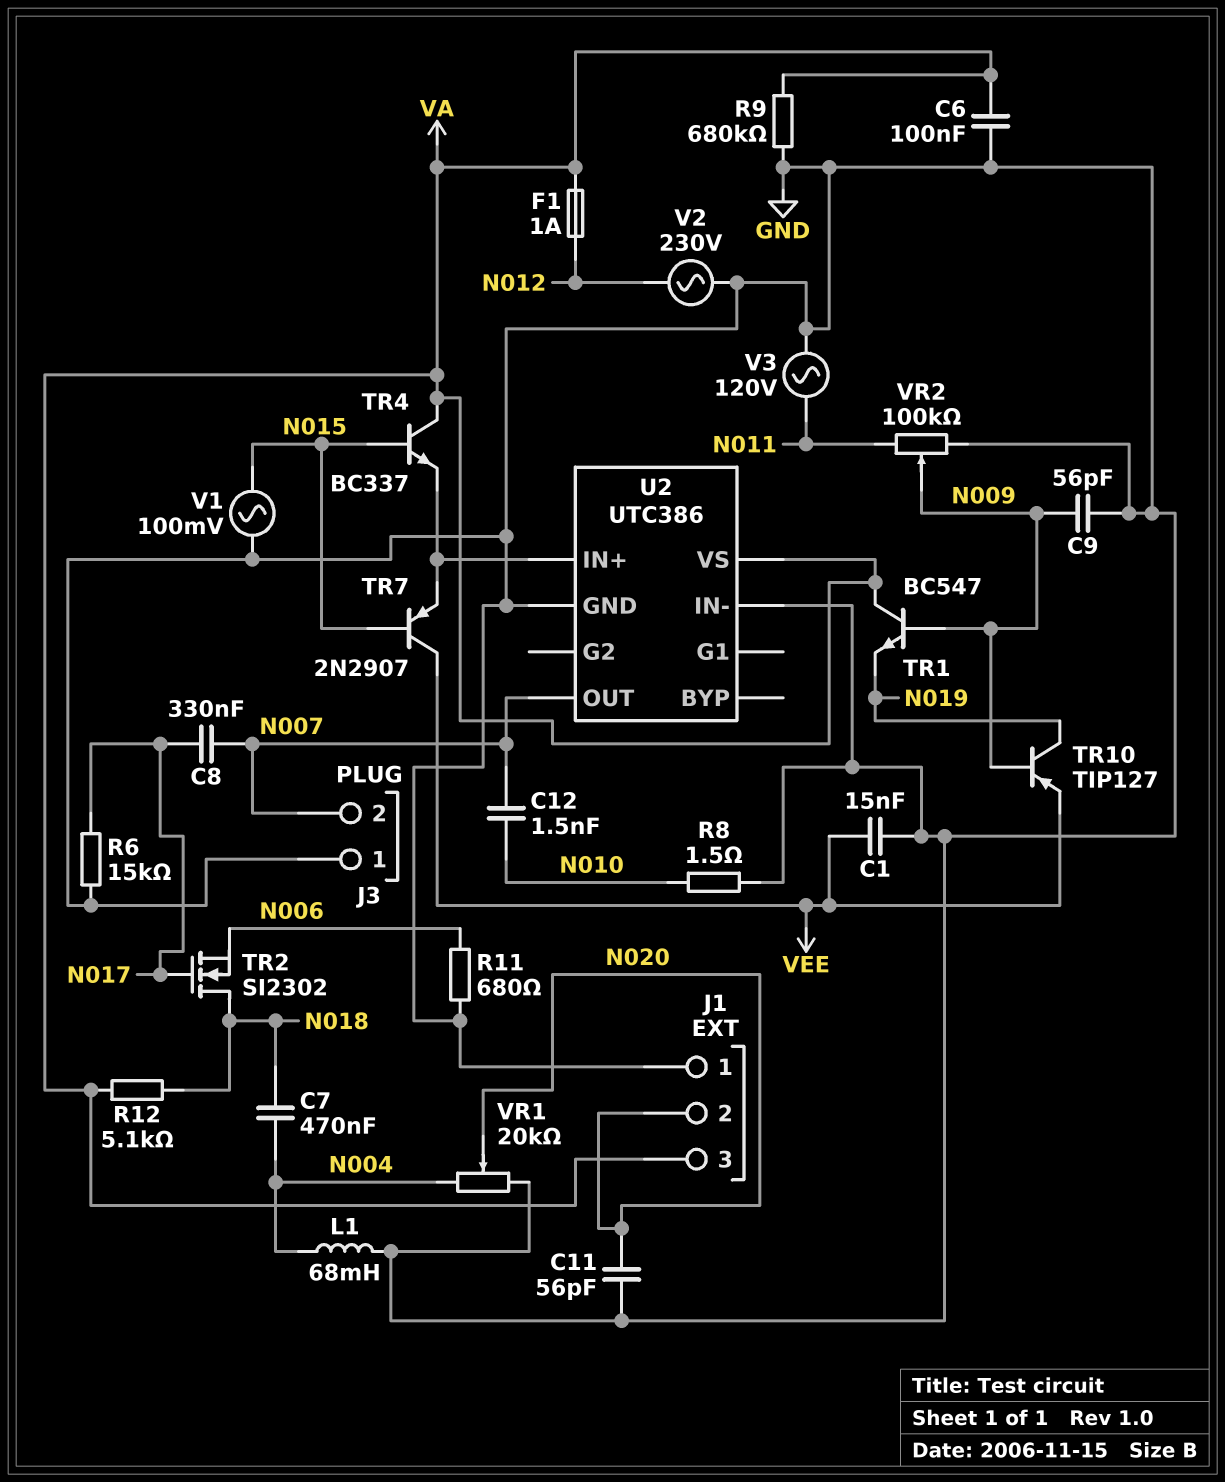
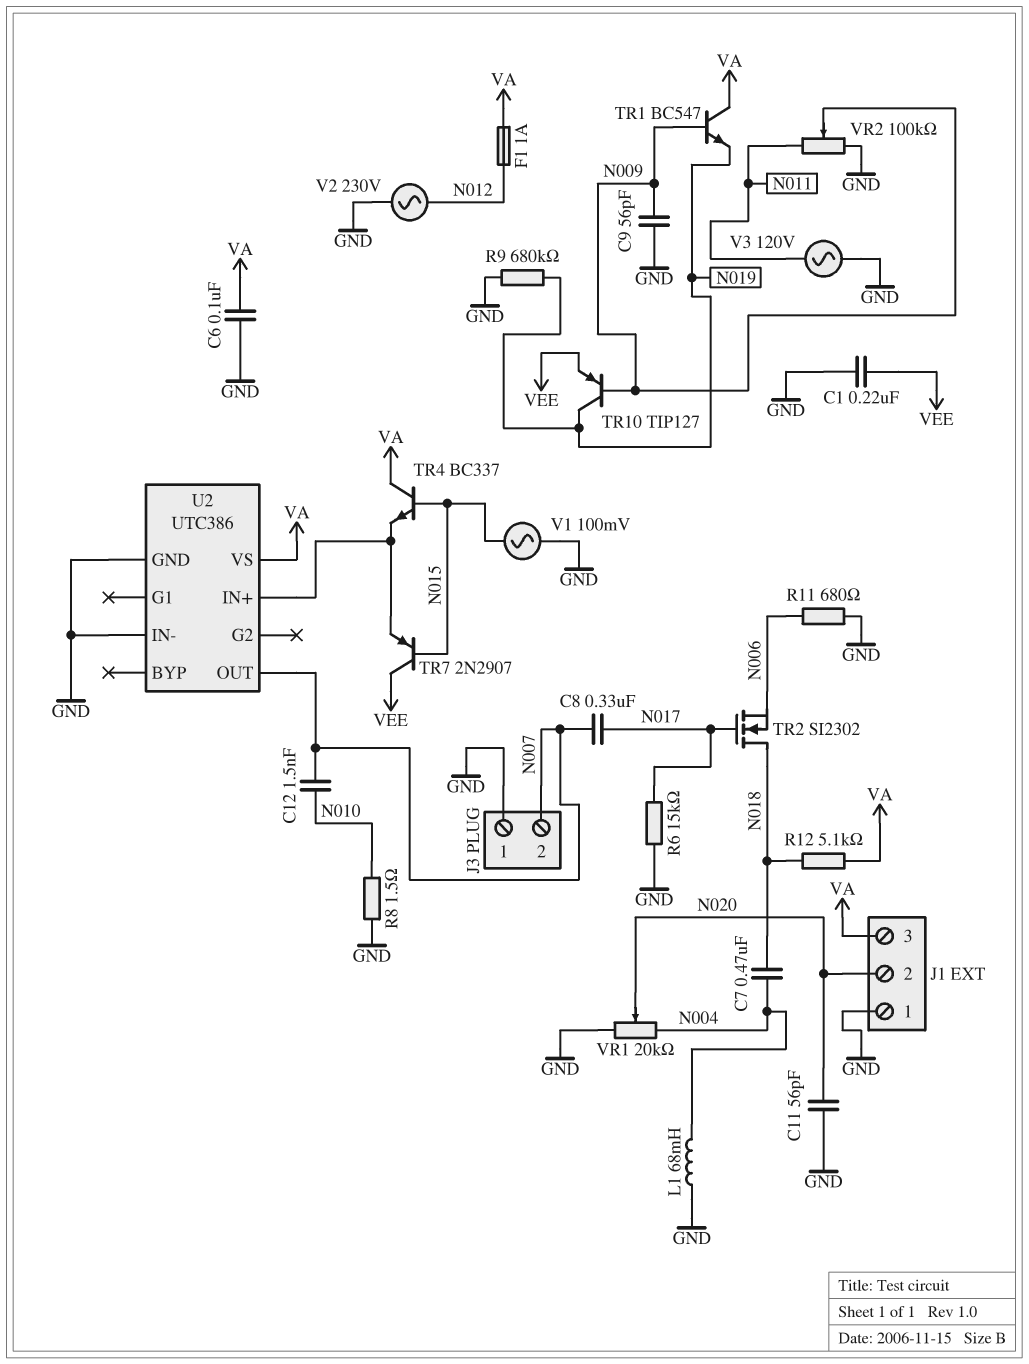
C1: 15nF (GND, VEE) -> 220nF (GND, VEE)
R9: 680k (GND, VA) -> 680k (GND, N019)

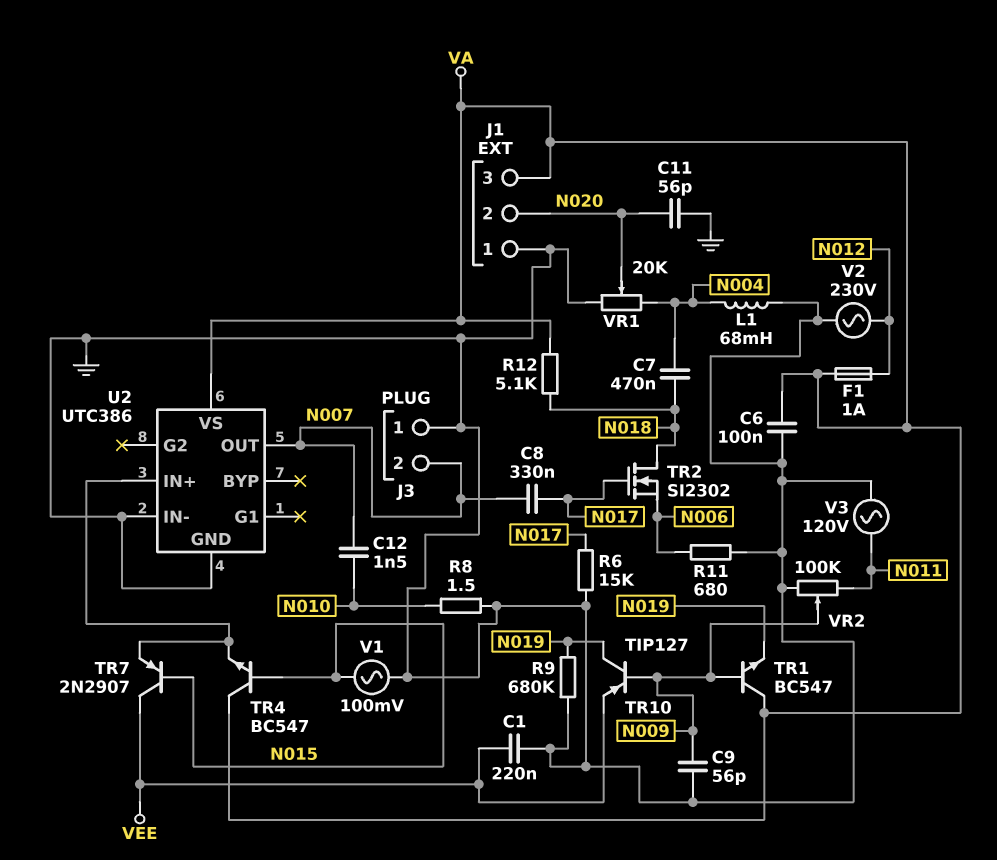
TR4: NPN BC337 (B N015, C VA, E U2/IN+) -> NPN BC547 (B N015, C VA, E U2/IN+)

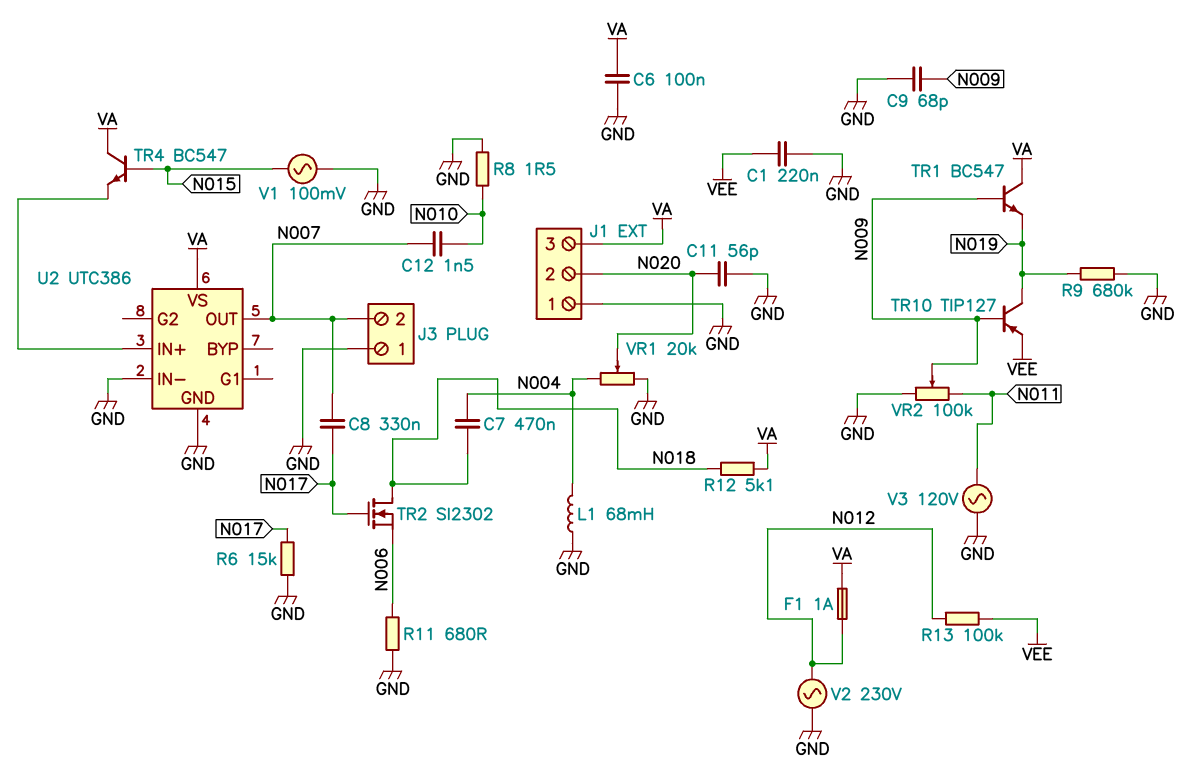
C9: 56pF (GND, N009) -> 68pF (GND, N009)
R13: none -> 100k (N012, VEE)
TR7: PNP 2N2907 (B N015, C VEE, E U2/IN+) -> none

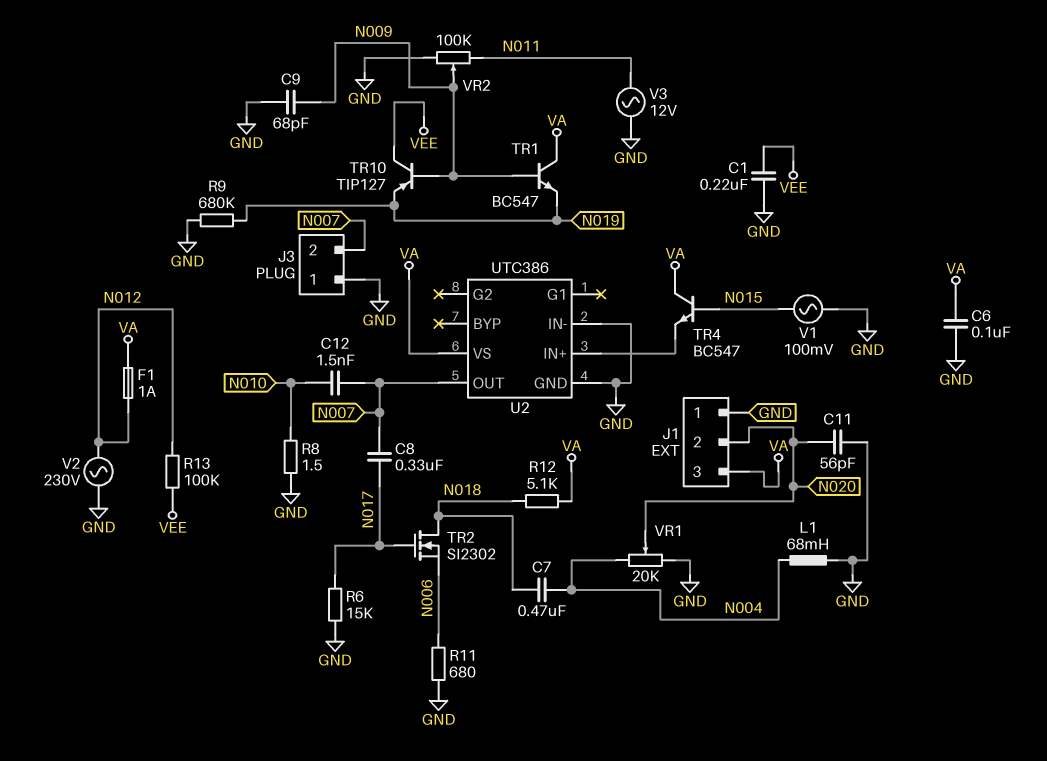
TR10: PNP TIP127 (B N009, C N019, E VEE) -> PNP TIP127 (B N009, C VEE, E N019)
V3: AC 120V (GND, N011) -> AC 12V (GND, N011)

